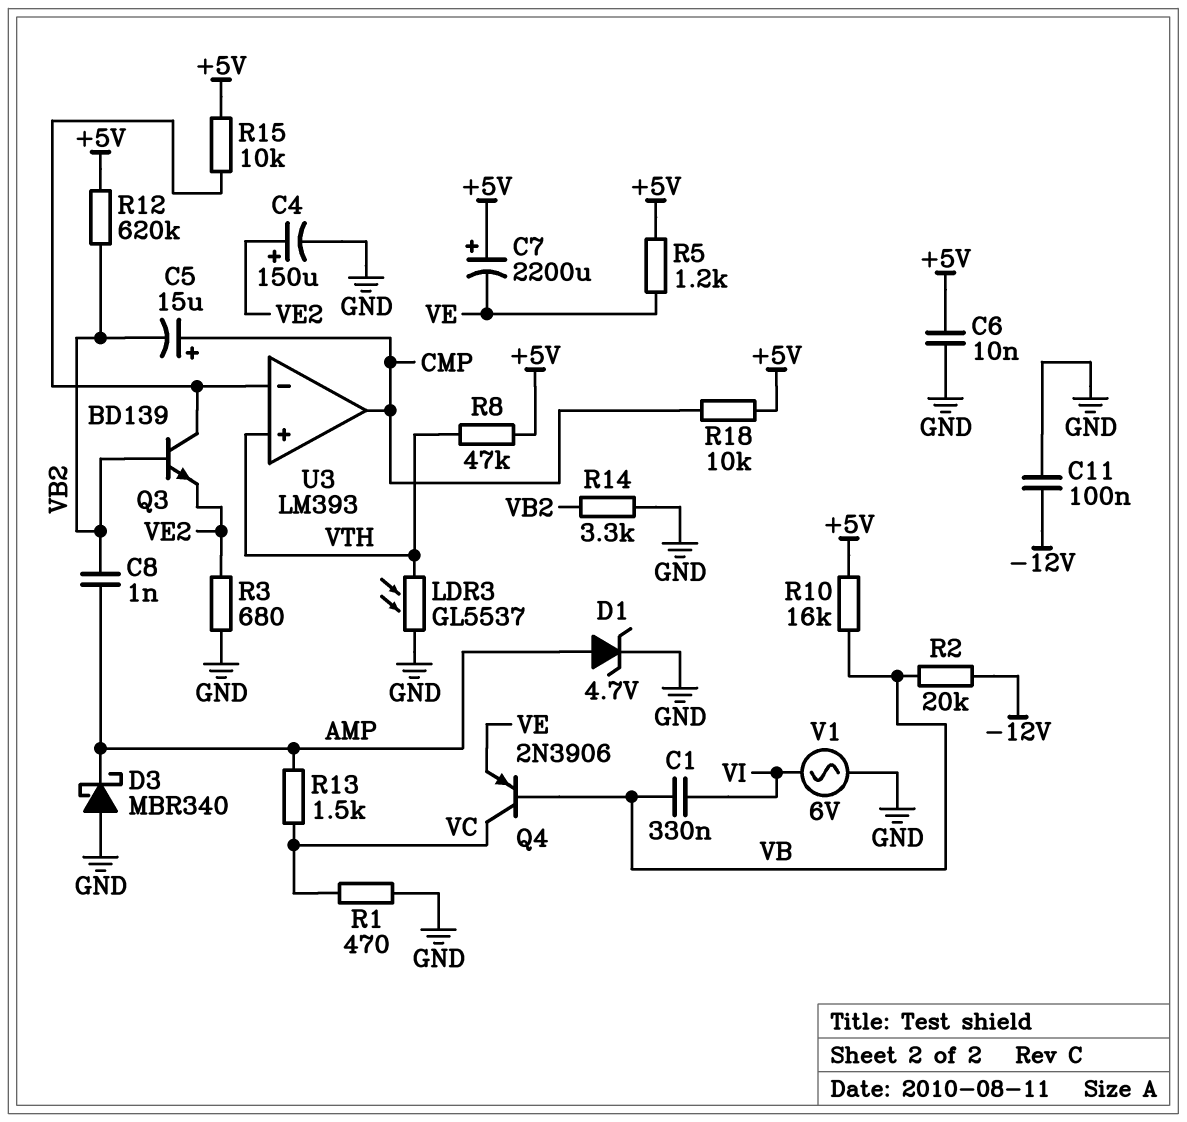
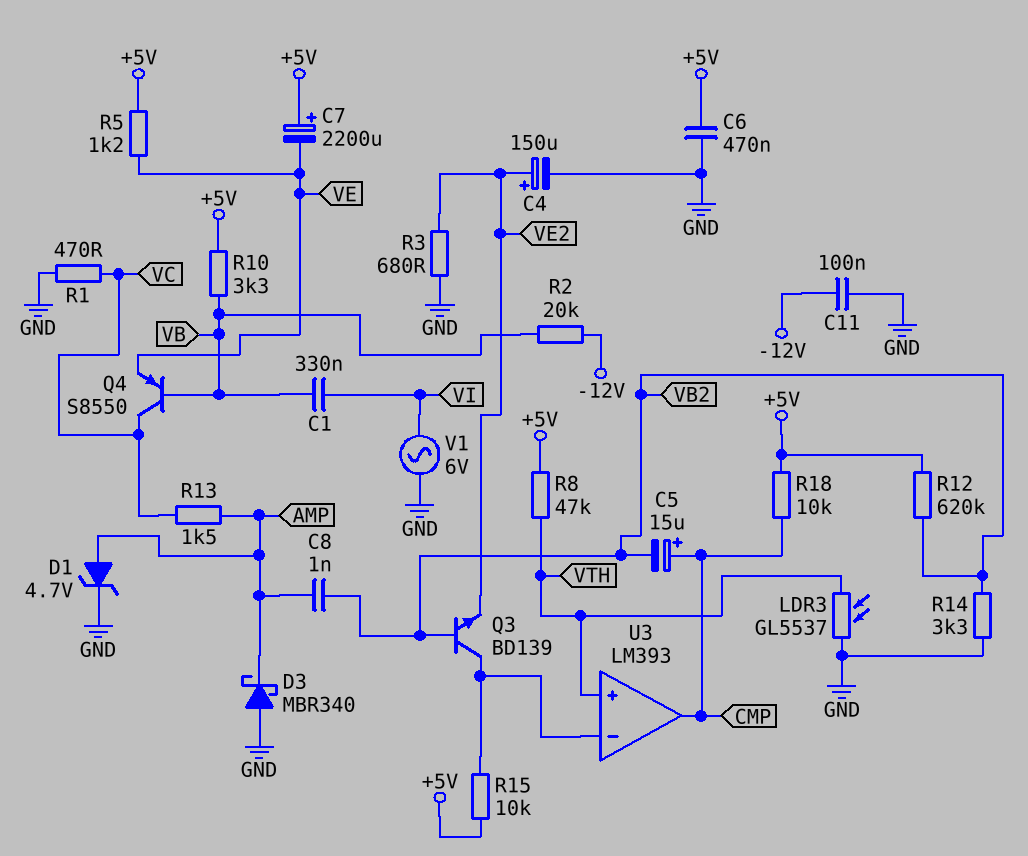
C6: 10nF (+5V, GND) -> 470nF (+5V, GND)
Q4: PNP 2N3906 (B VB, C VC, E VE) -> PNP S8550 (B VB, C VC, E VE)
R10: 16k (+5V, VB) -> 3.3k (+5V, VB)

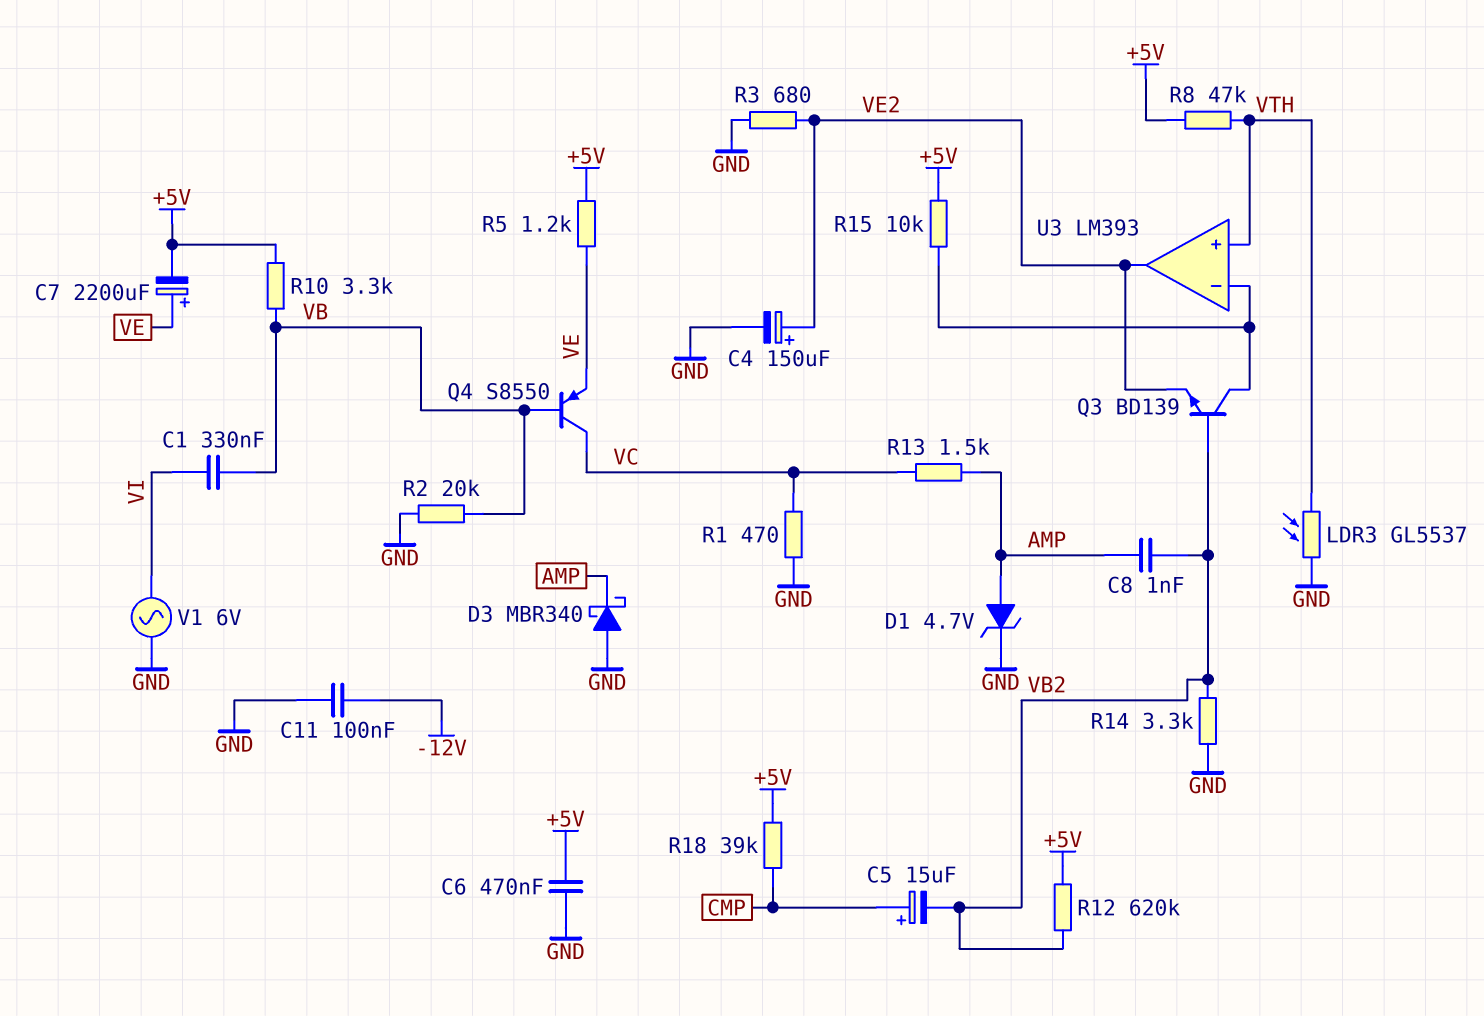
C7: 2200uF (plus +5V, minus VE) -> 2200uF (plus VE, minus +5V)
R2: 20k (-12V, VB) -> 20k (GND, VB)
R18: 10k (+5V, CMP) -> 39k (+5V, CMP)
U3 pin out: CMP -> VE2

